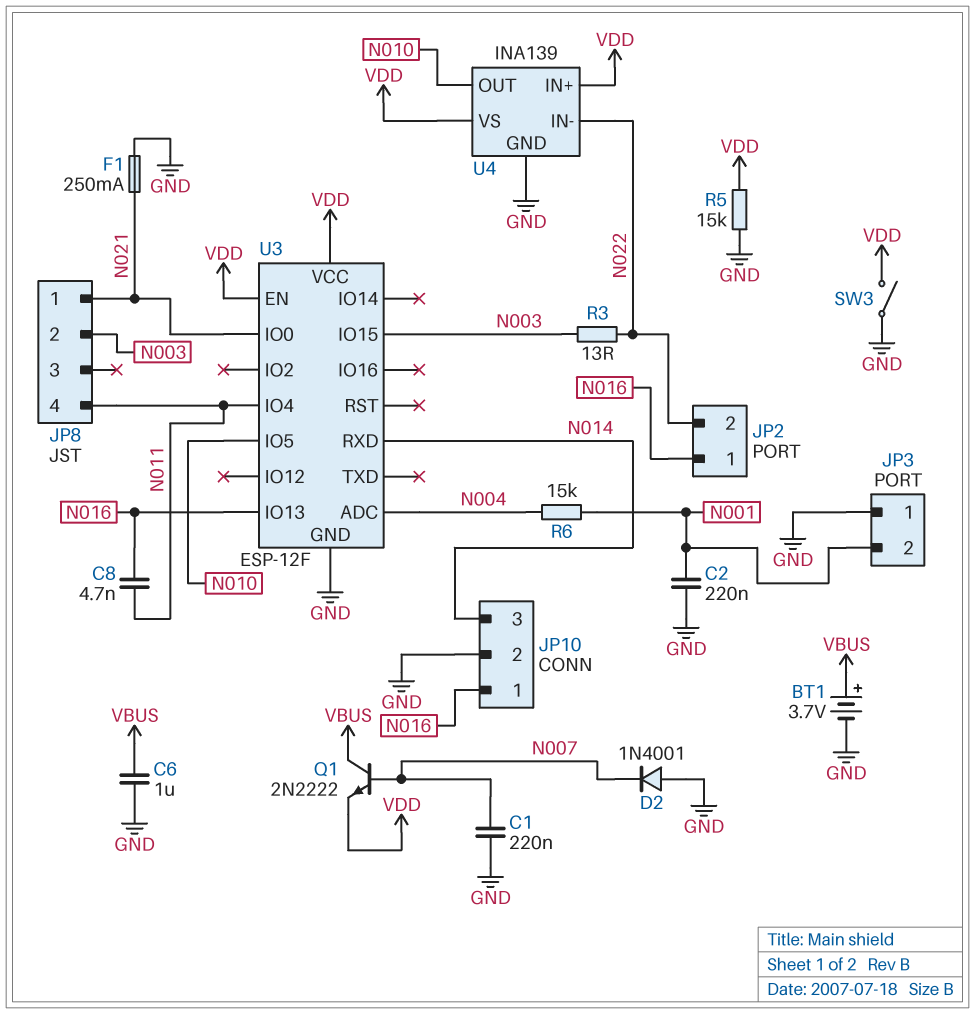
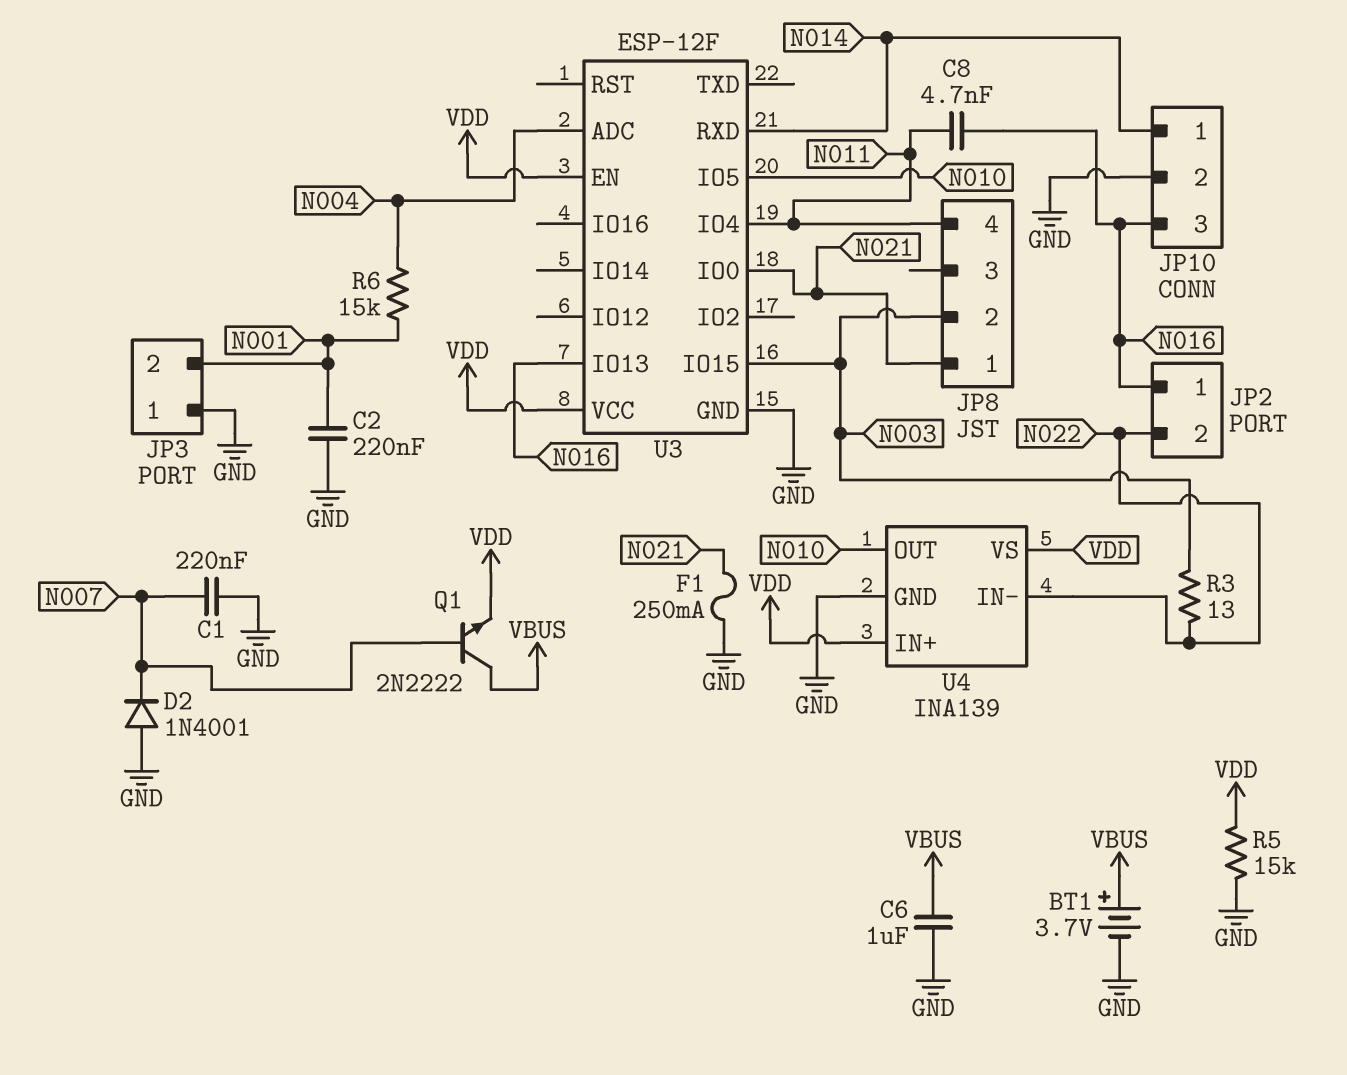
JP10 pin 1: N016 -> N014
JP10 pin 3: N014 -> N016
SW3: switch (GND, VDD) -> none

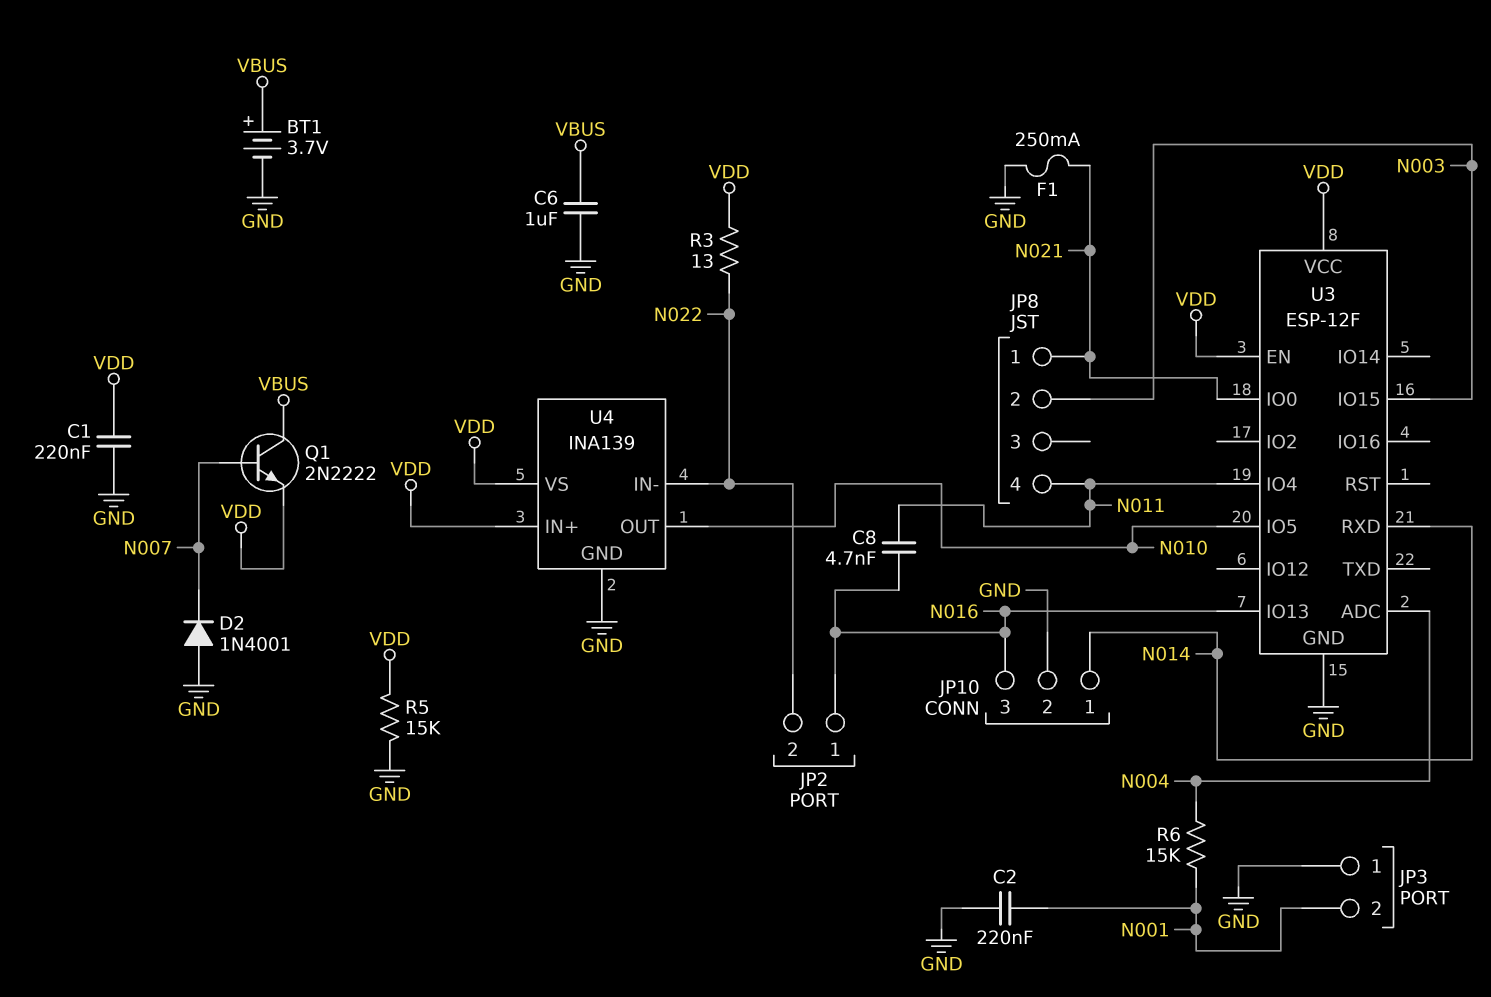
C1: 220nF (GND, N007) -> 220nF (GND, VDD)
R3: 13 (N003, N022) -> 13 (N022, VDD)

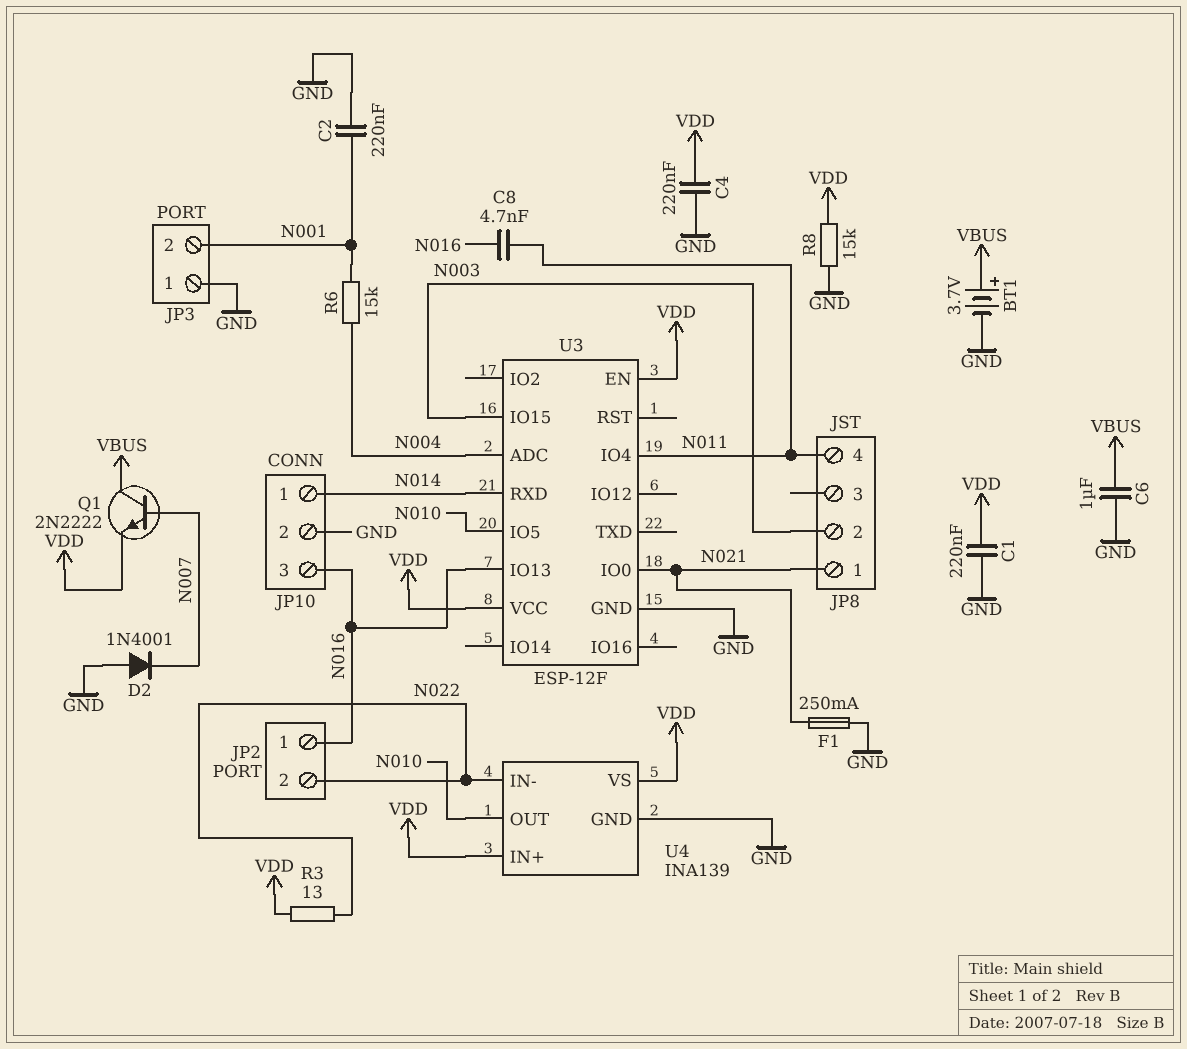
C4: none -> 220nF (GND, VDD)
R5: 15k (GND, VDD) -> none
R8: none -> 15k (GND, VDD)

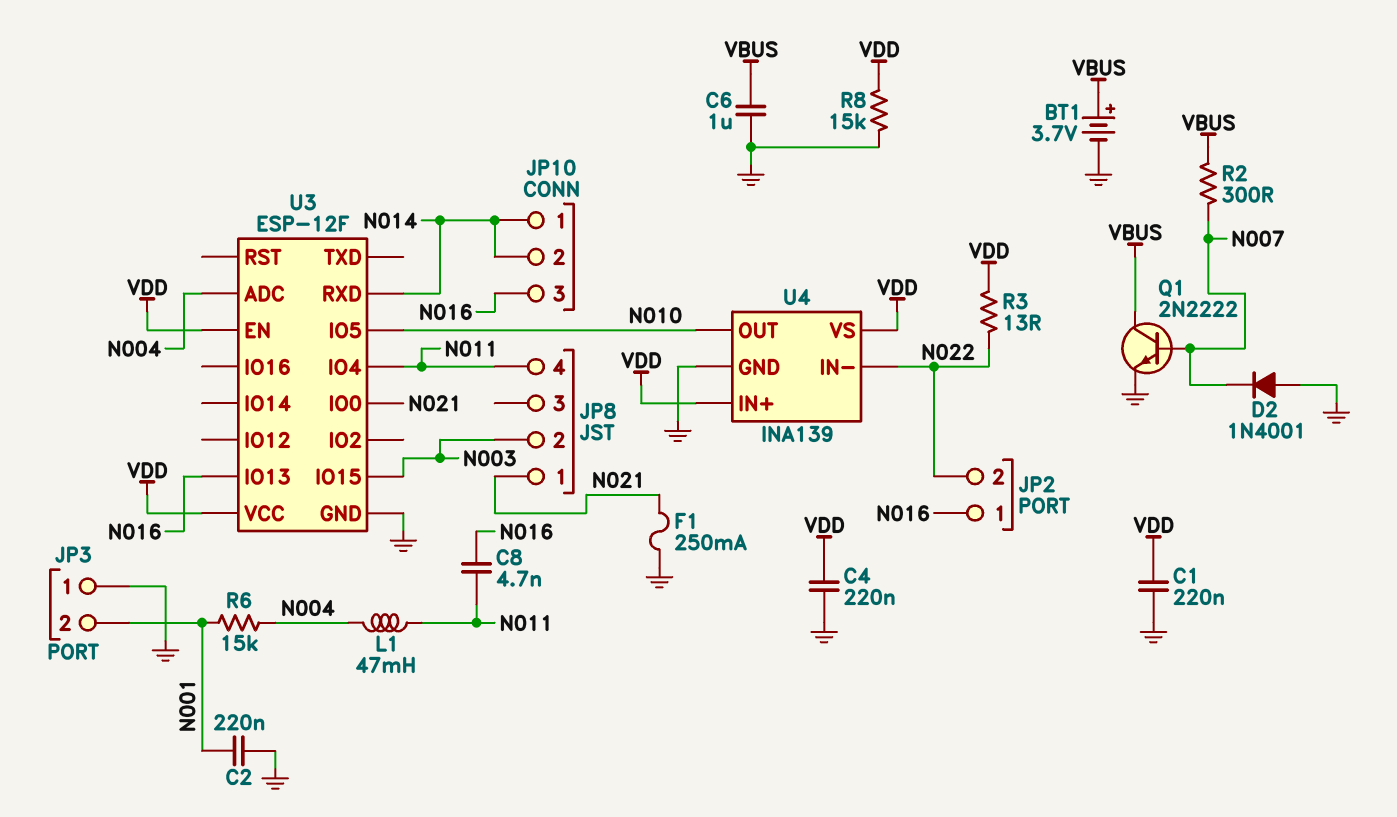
JP10 pin 2: GND -> N014
L1: none -> 47mH (N004, N011)
Q1: NPN 2N2222 (B N007, C VBUS, E VDD) -> NPN 2N2222 (B N007, C VBUS, E GND)
R2: none -> 300 (N007, VBUS)

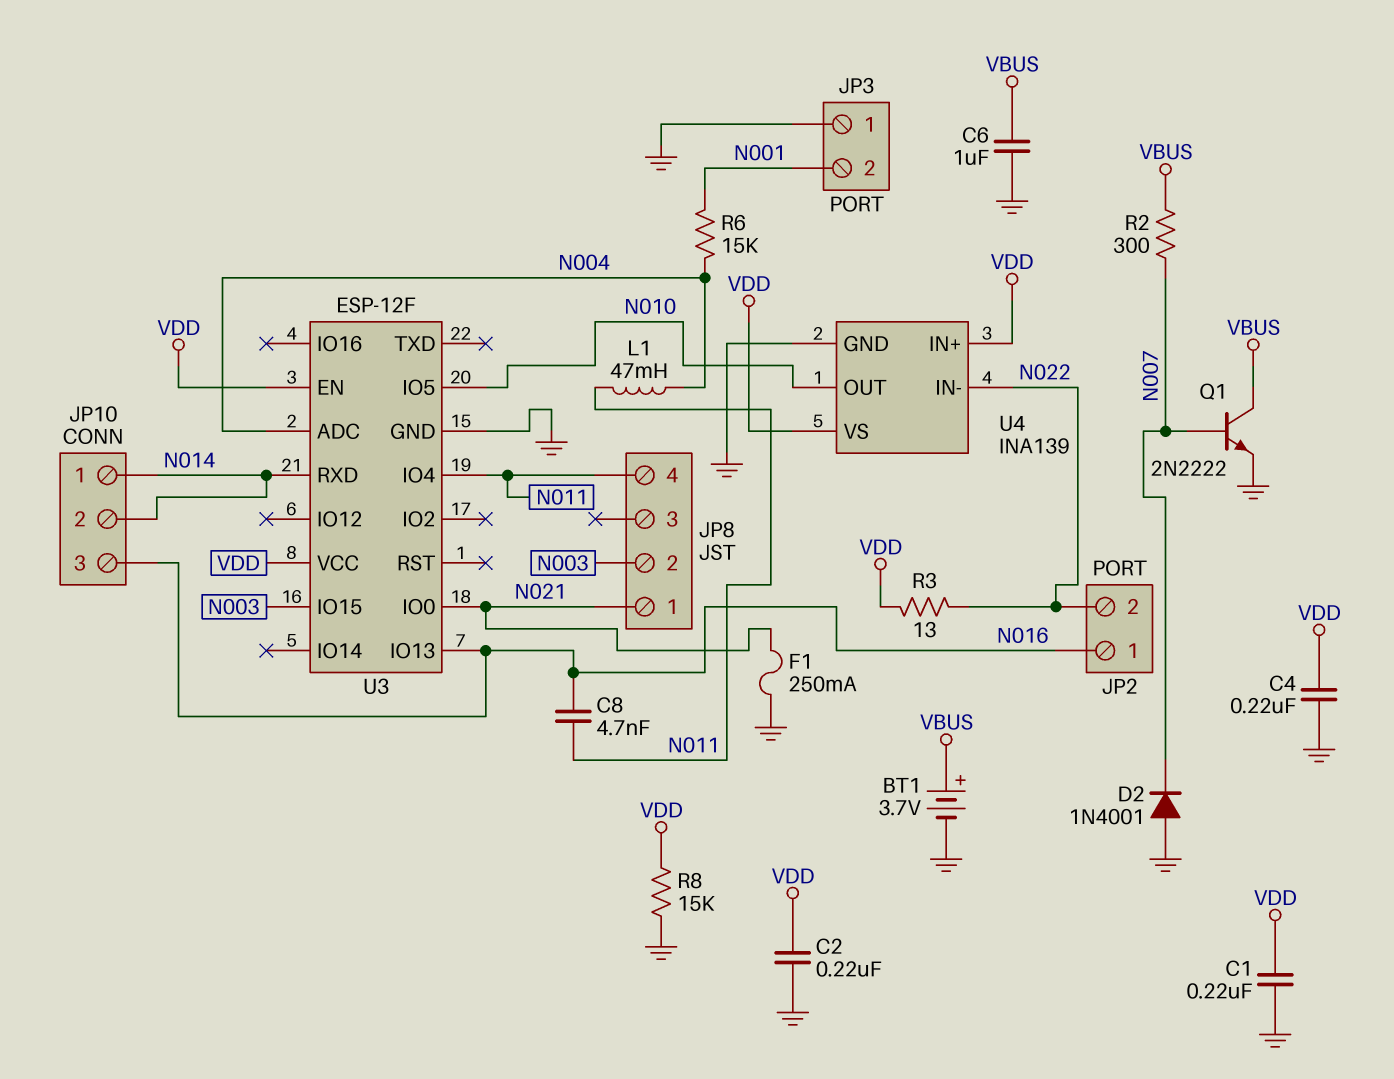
C2: 220nF (GND, N001) -> 220nF (GND, VDD)

